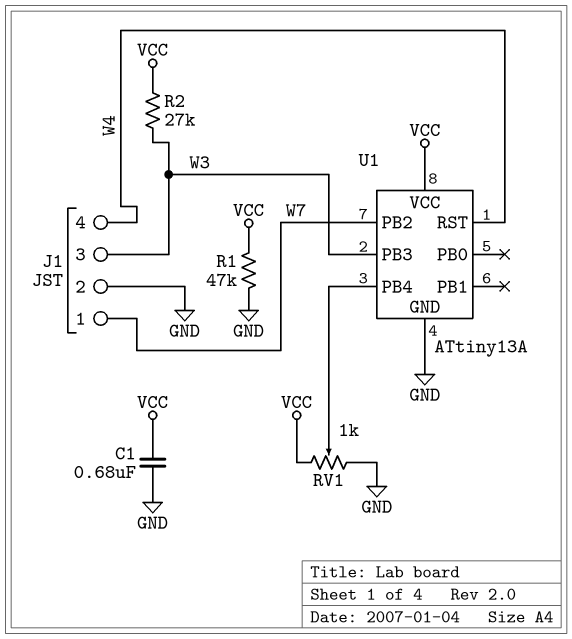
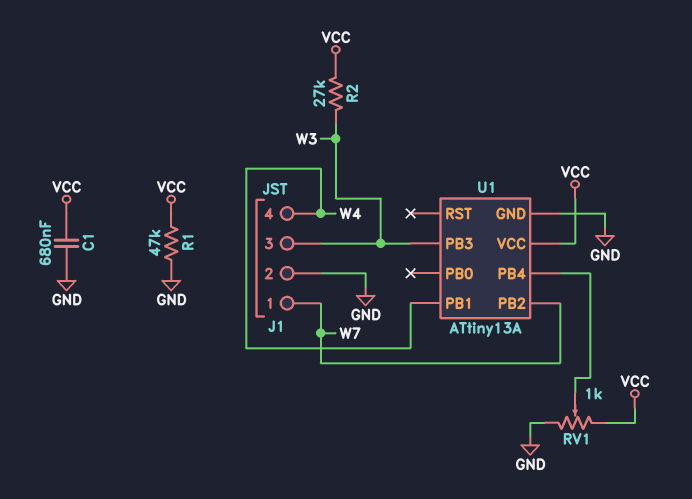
U1 pin PB1: none -> W4
U1 pin RST: W4 -> none

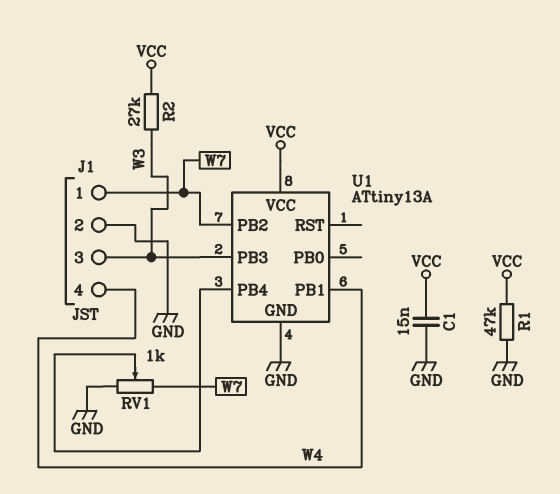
C1: 680nF (GND, VCC) -> 15nF (GND, VCC)
RV1: 1k (GND, VCC, wiper U1/PB4) -> 1k (GND, W7, wiper U1/PB4)

